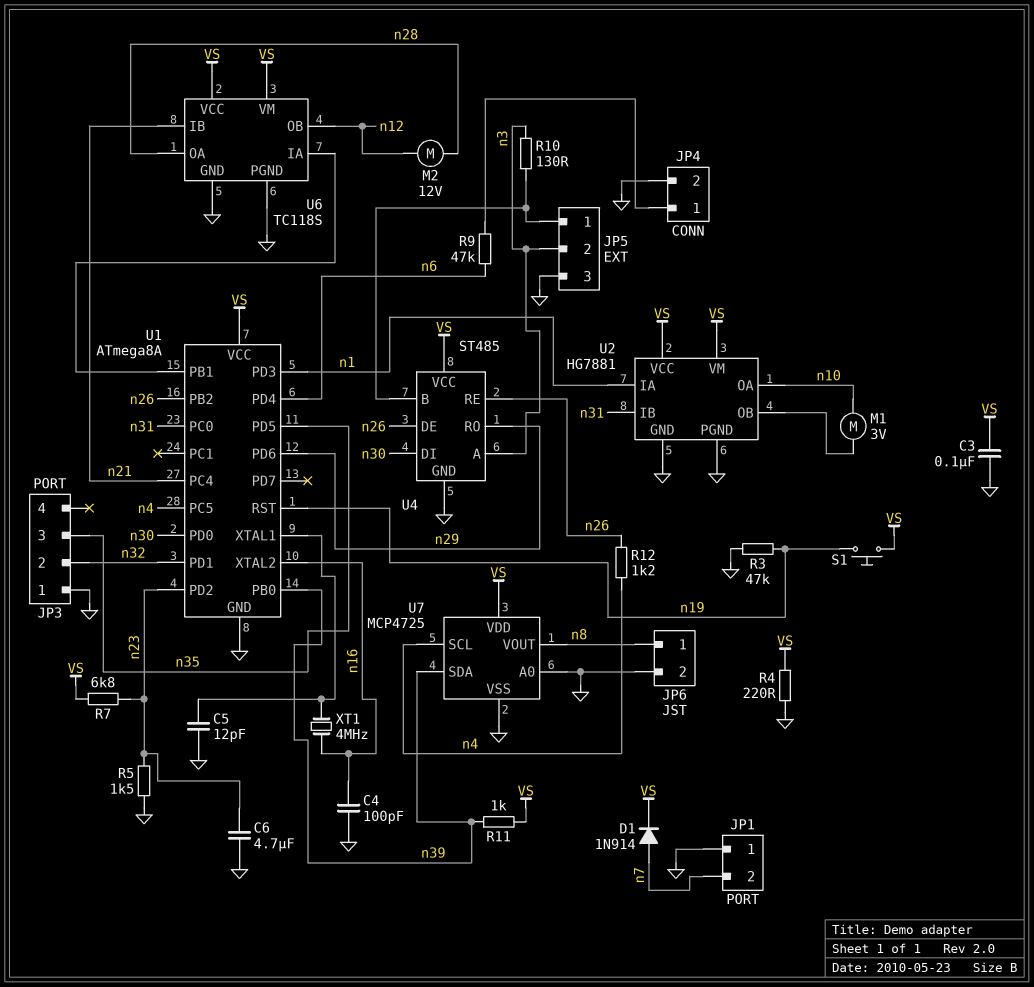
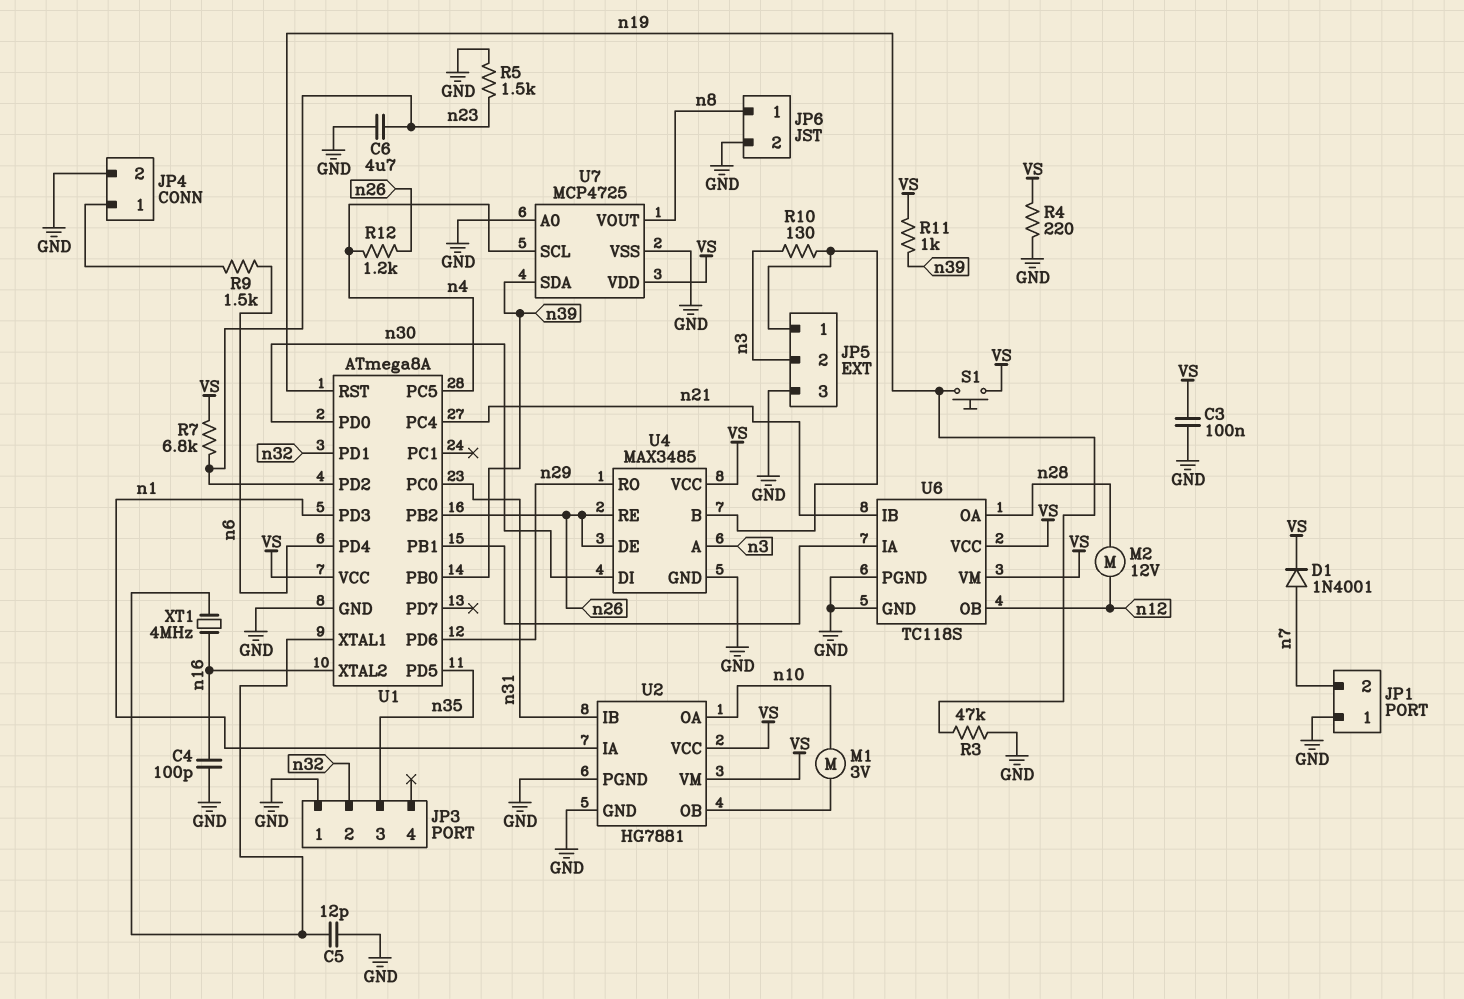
D1: diode 1N914 (A n7, K VS) -> diode 1N4001 (A n7, K VS)
R9: 47k (JP4/1, n6) -> 1.5k (JP4/1, n6)
U4: ST485 -> MAX3485

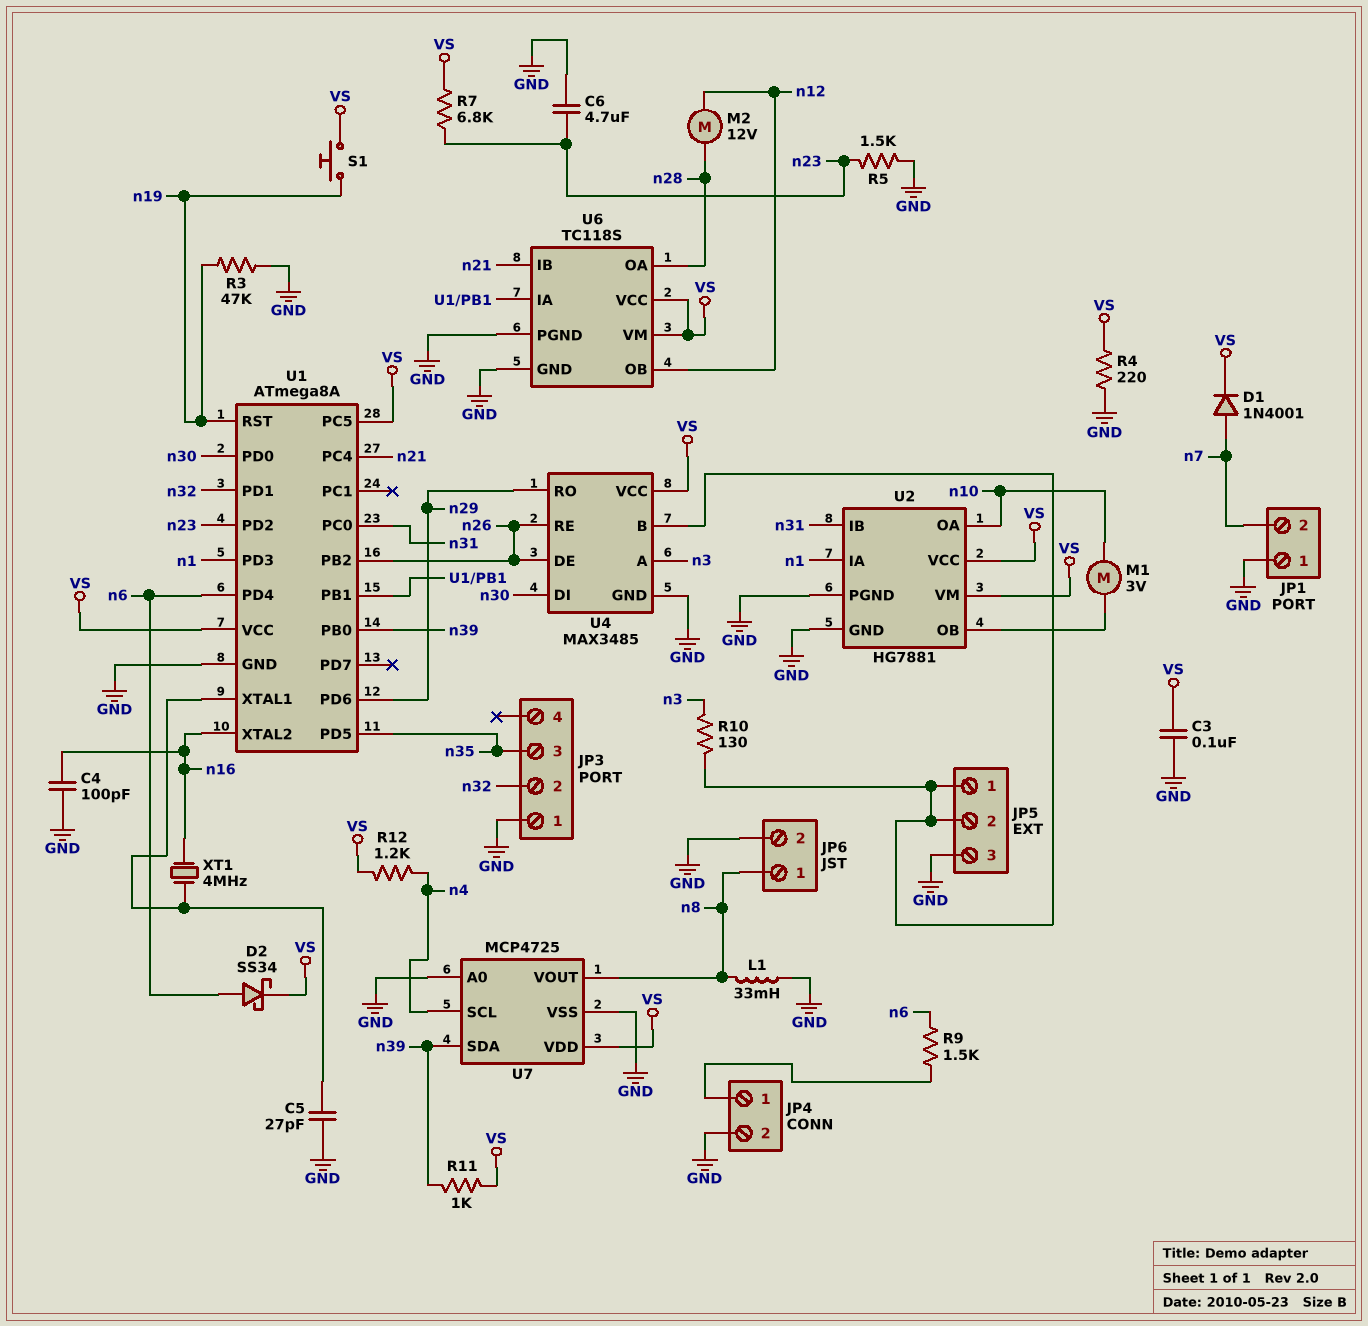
C5: 12pF (GND, U1/XTAL1) -> 27pF (GND, U1/XTAL1)
D2: none -> schottky SS34 (A n6, K VS)
JP5 pin 2: n3 -> JP5/1
L1: none -> 33mH (GND, n8)
R12: 1.2k (n4, n26) -> 1.2k (VS, n4)
U1 pin PC5: n4 -> VS

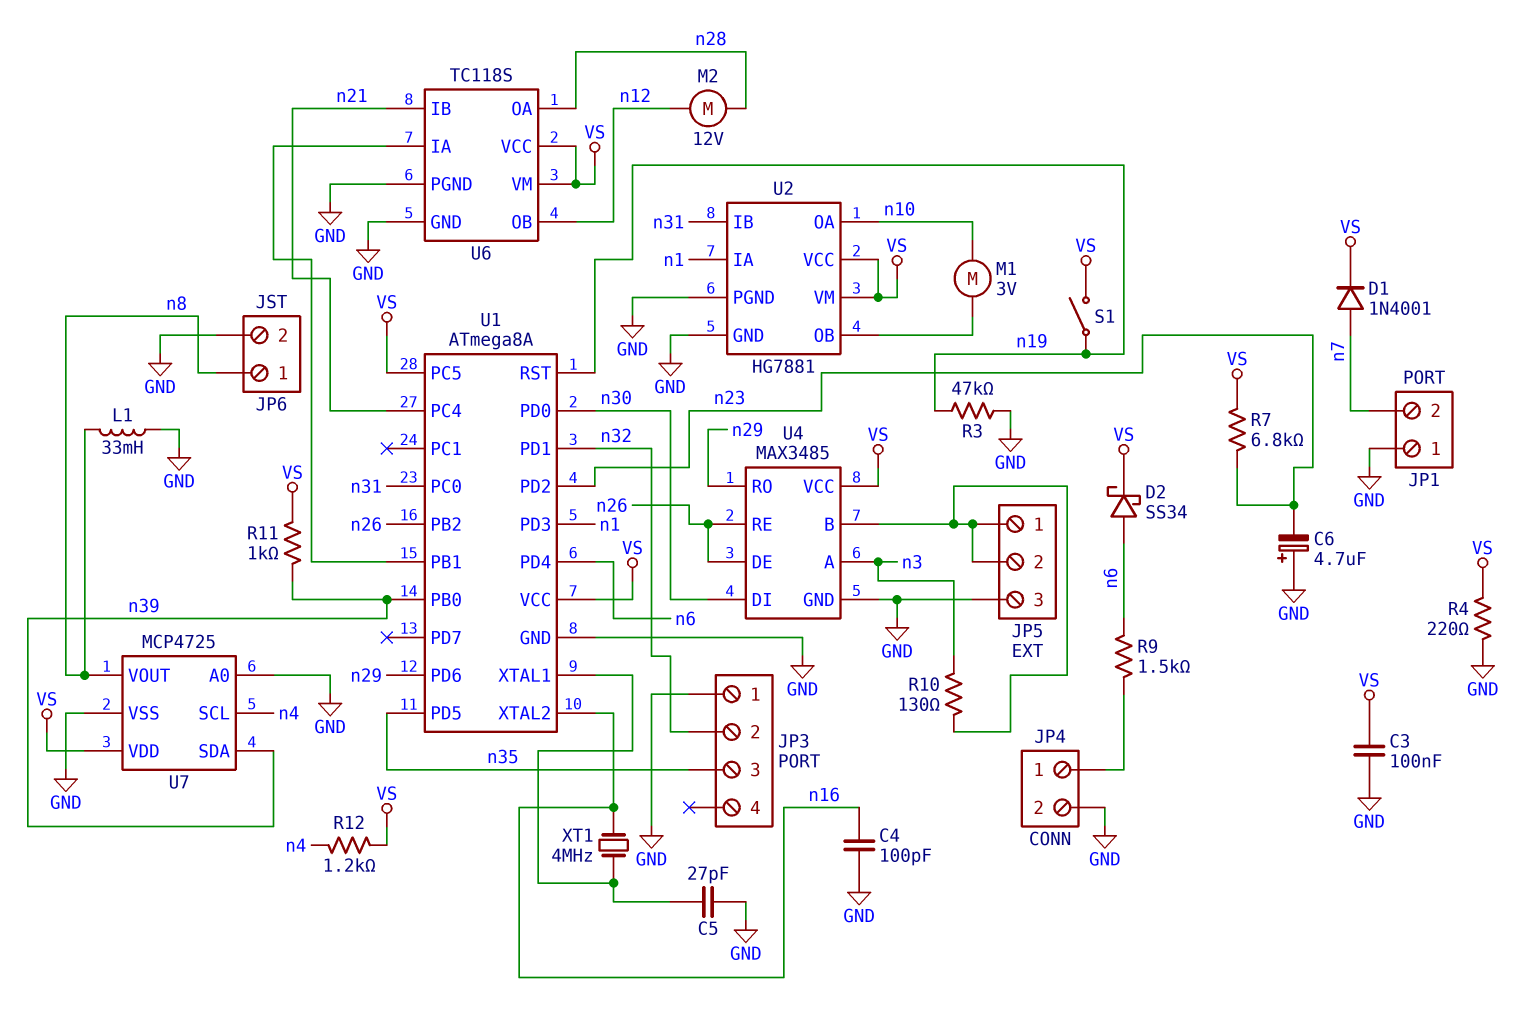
C6: 4.7uF (GND, n23) -> 4.7uF (plus GND, minus n23)
R5: 1.5k (GND, n23) -> none
S1: button (VS, n19) -> switch (VS, n19)

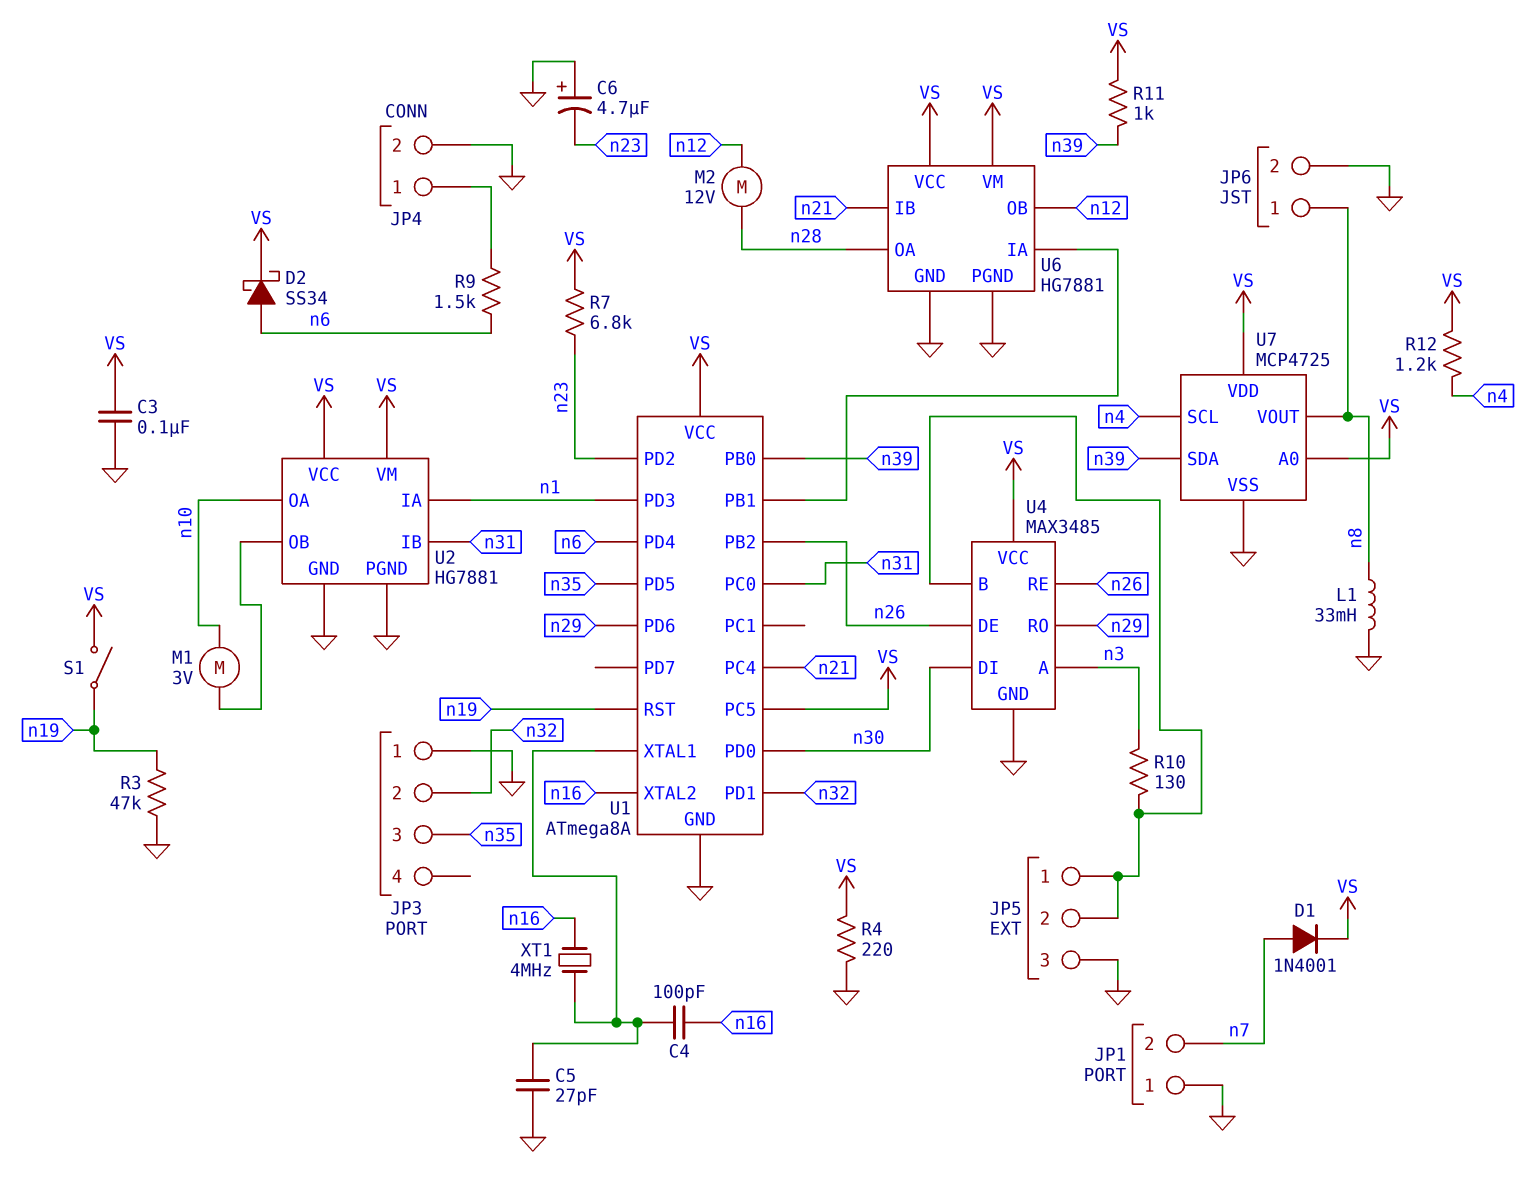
C4: 100pF (GND, n16) -> 100pF (U1/XTAL1, n16)
U6: TC118S -> HG7881
U7 pin A0: GND -> VS

